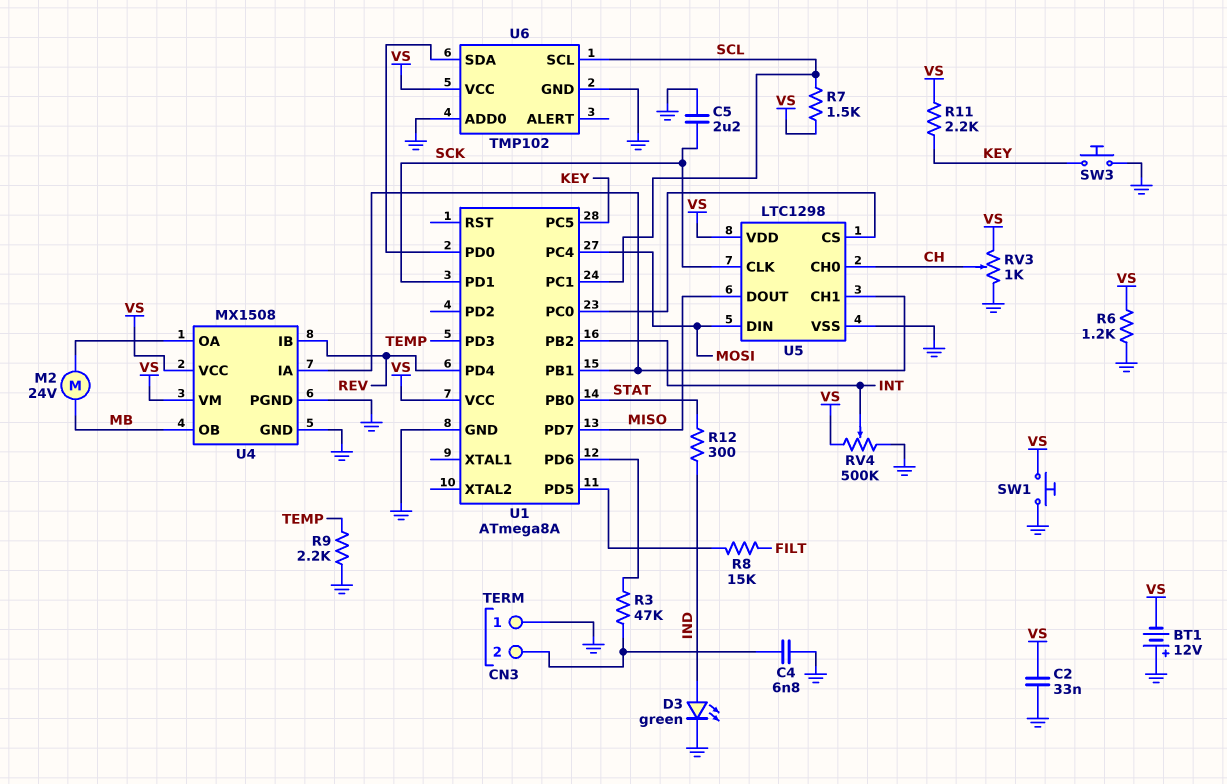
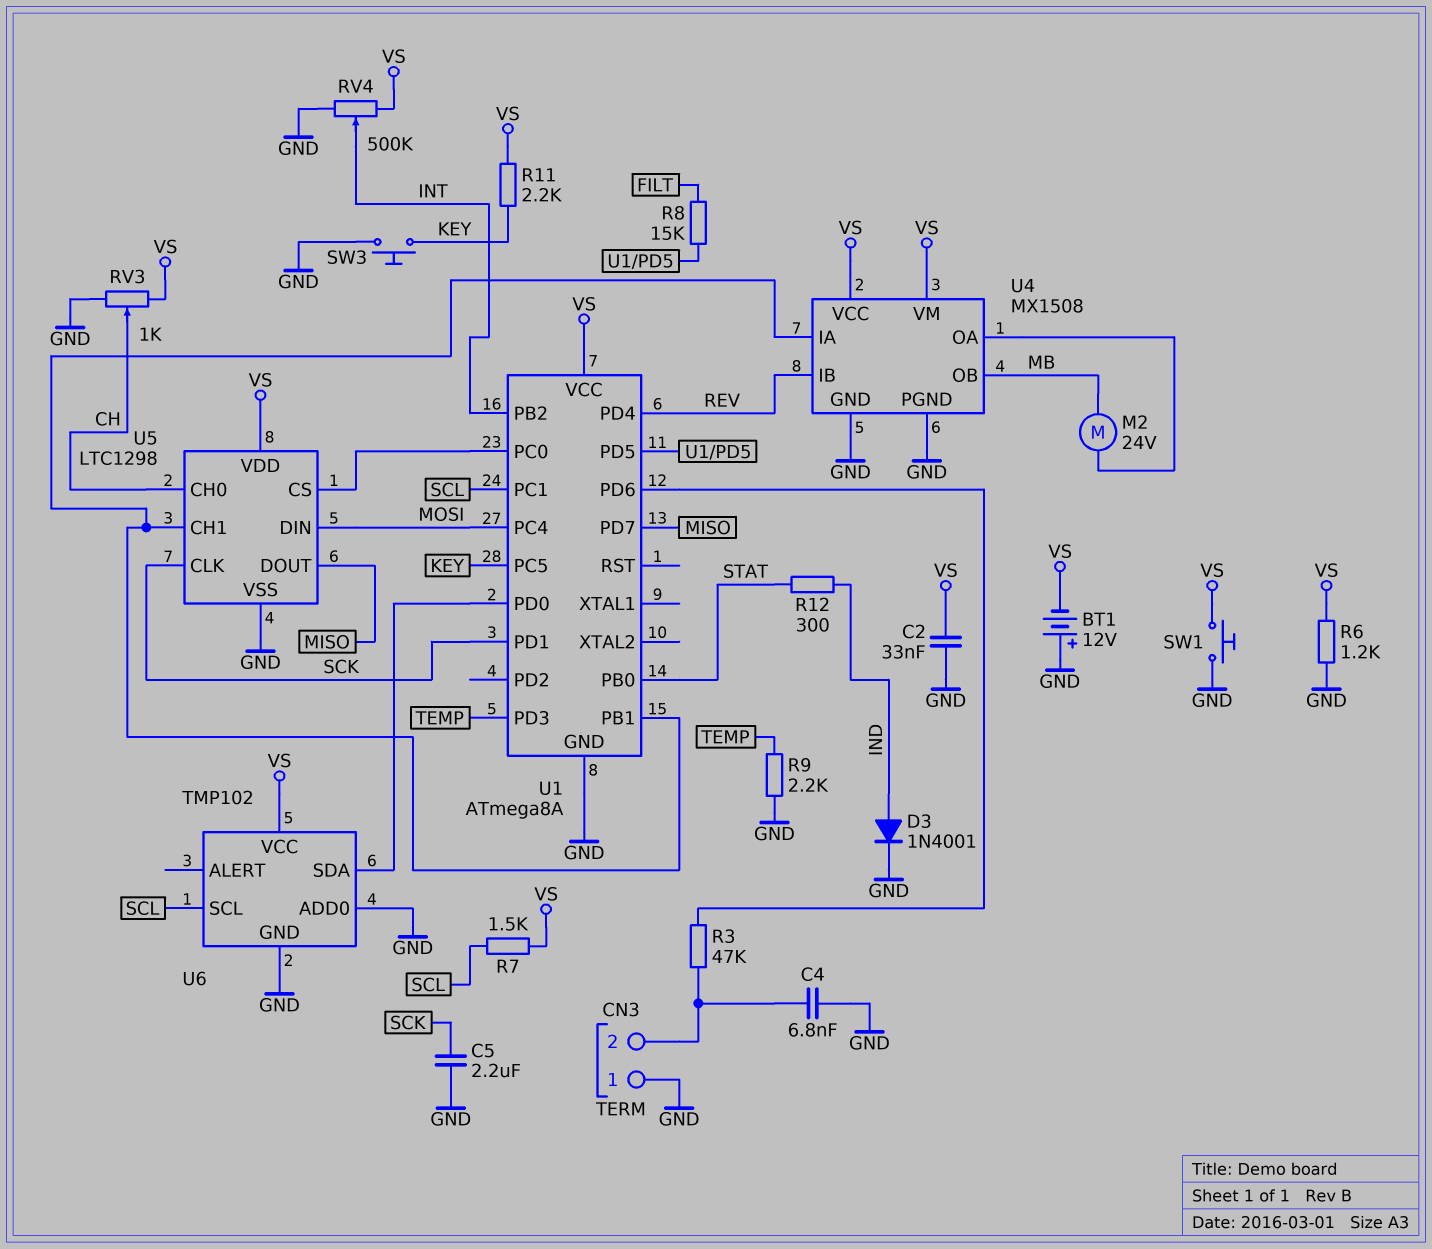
D3: LED green (A IND, K GND) -> diode 1N4001 (A IND, K GND)

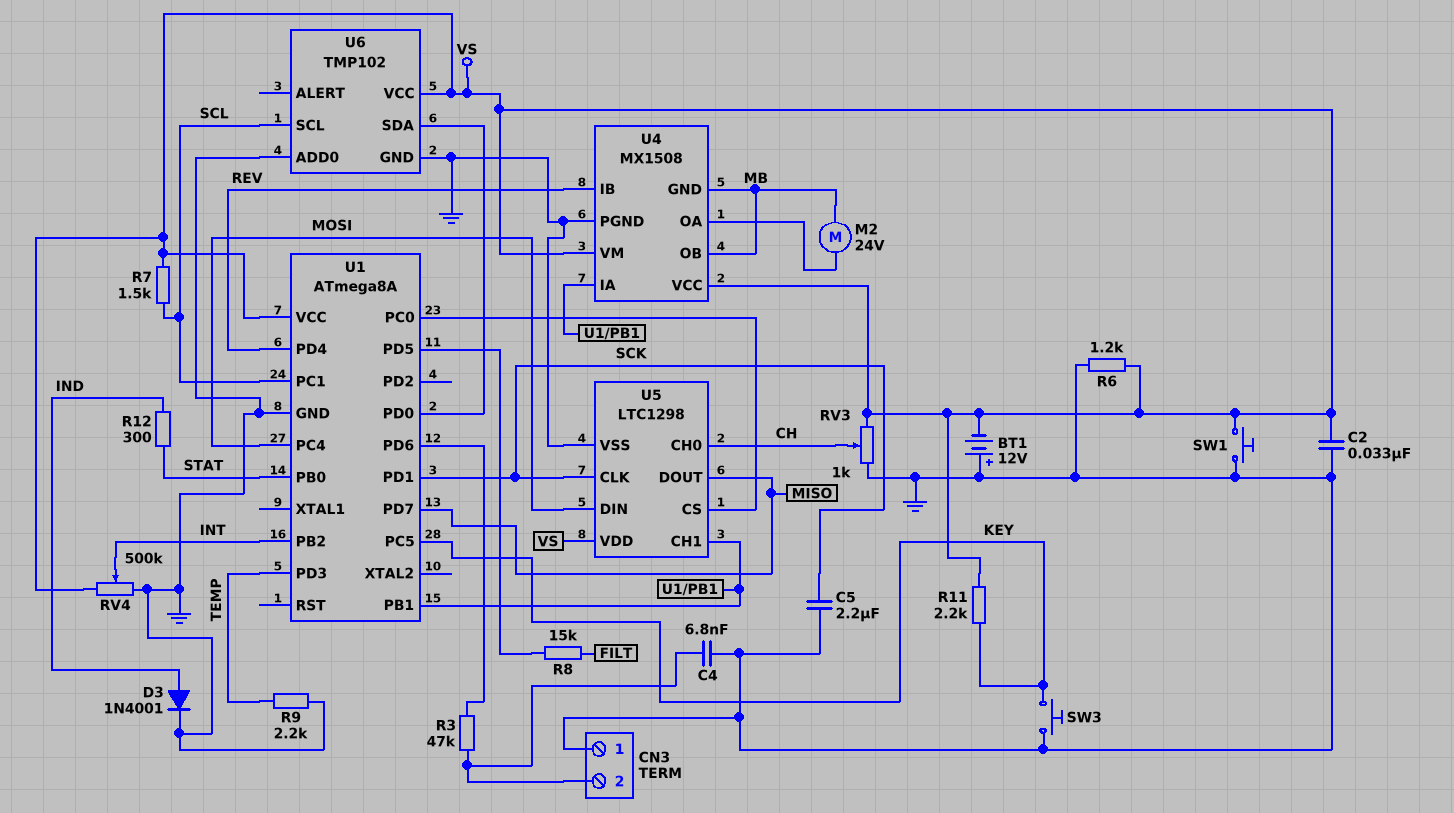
U4 pin GND: GND -> MB

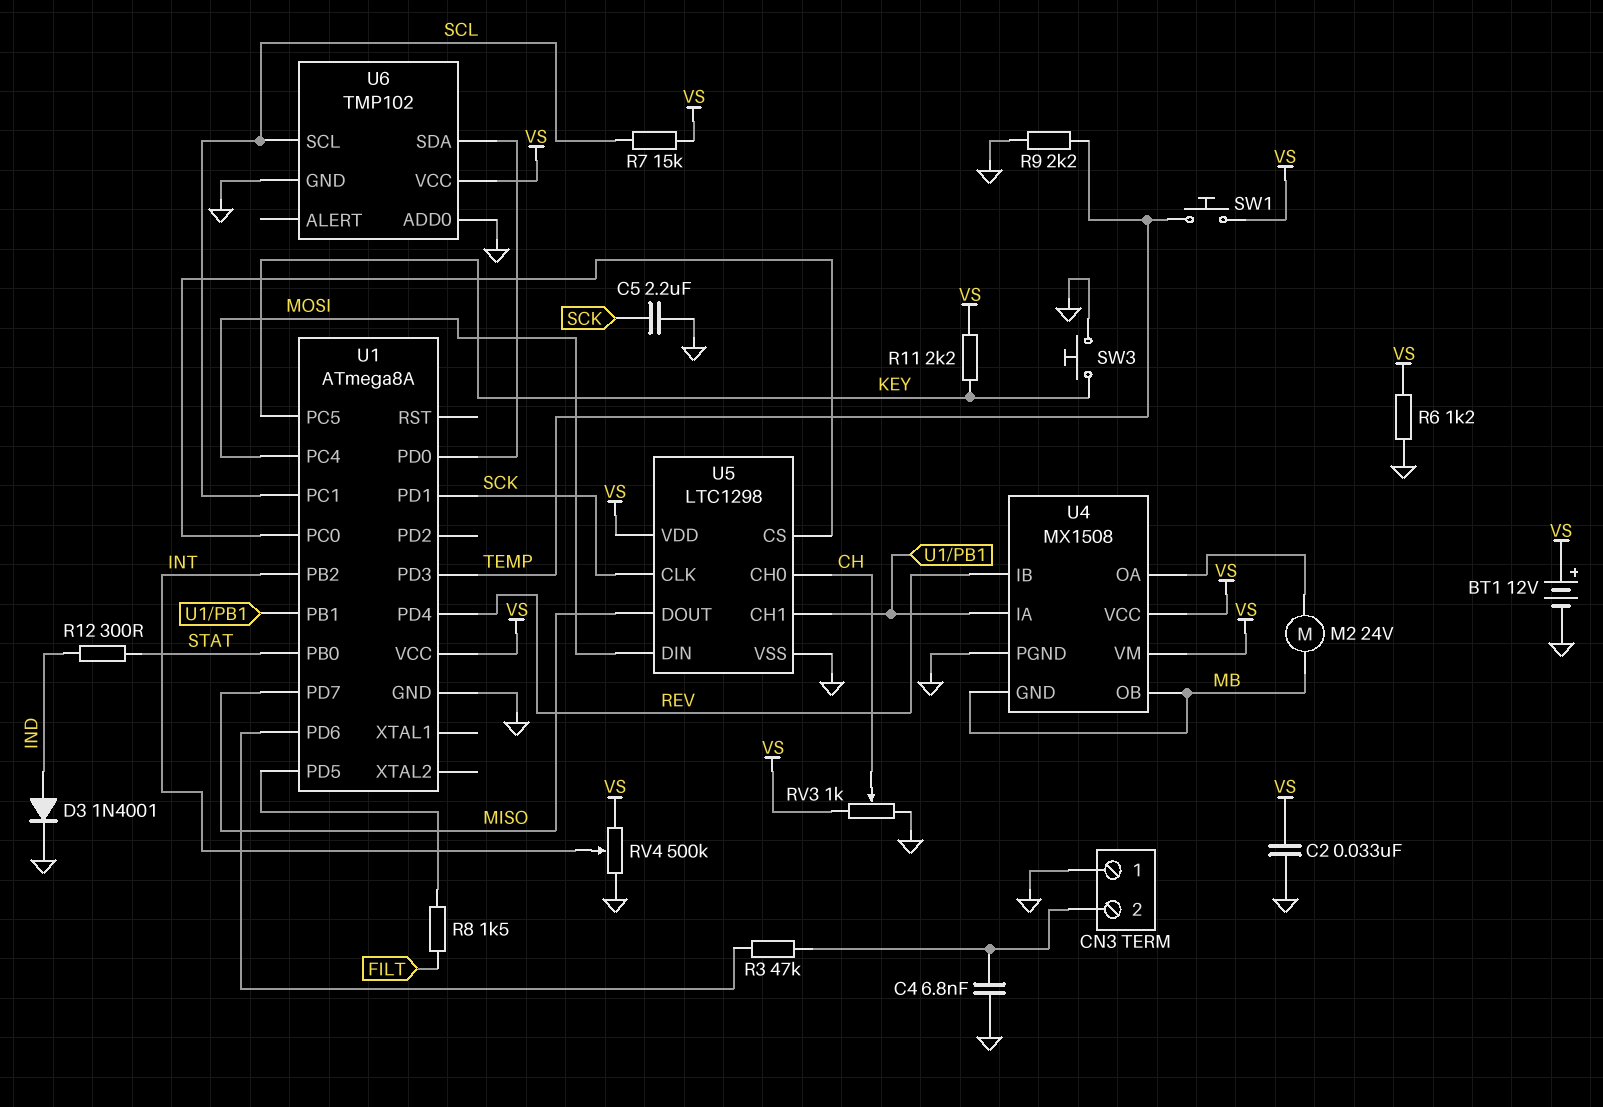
BT1: 12V (plus GND, minus VS) -> 12V (plus VS, minus GND)
R7: 1.5k (SCL, VS) -> 15k (SCL, VS)
R8: 15k (FILT, U1/PD5) -> 1.5k (FILT, U1/PD5)
SW1: button (GND, VS) -> button (TEMP, VS)

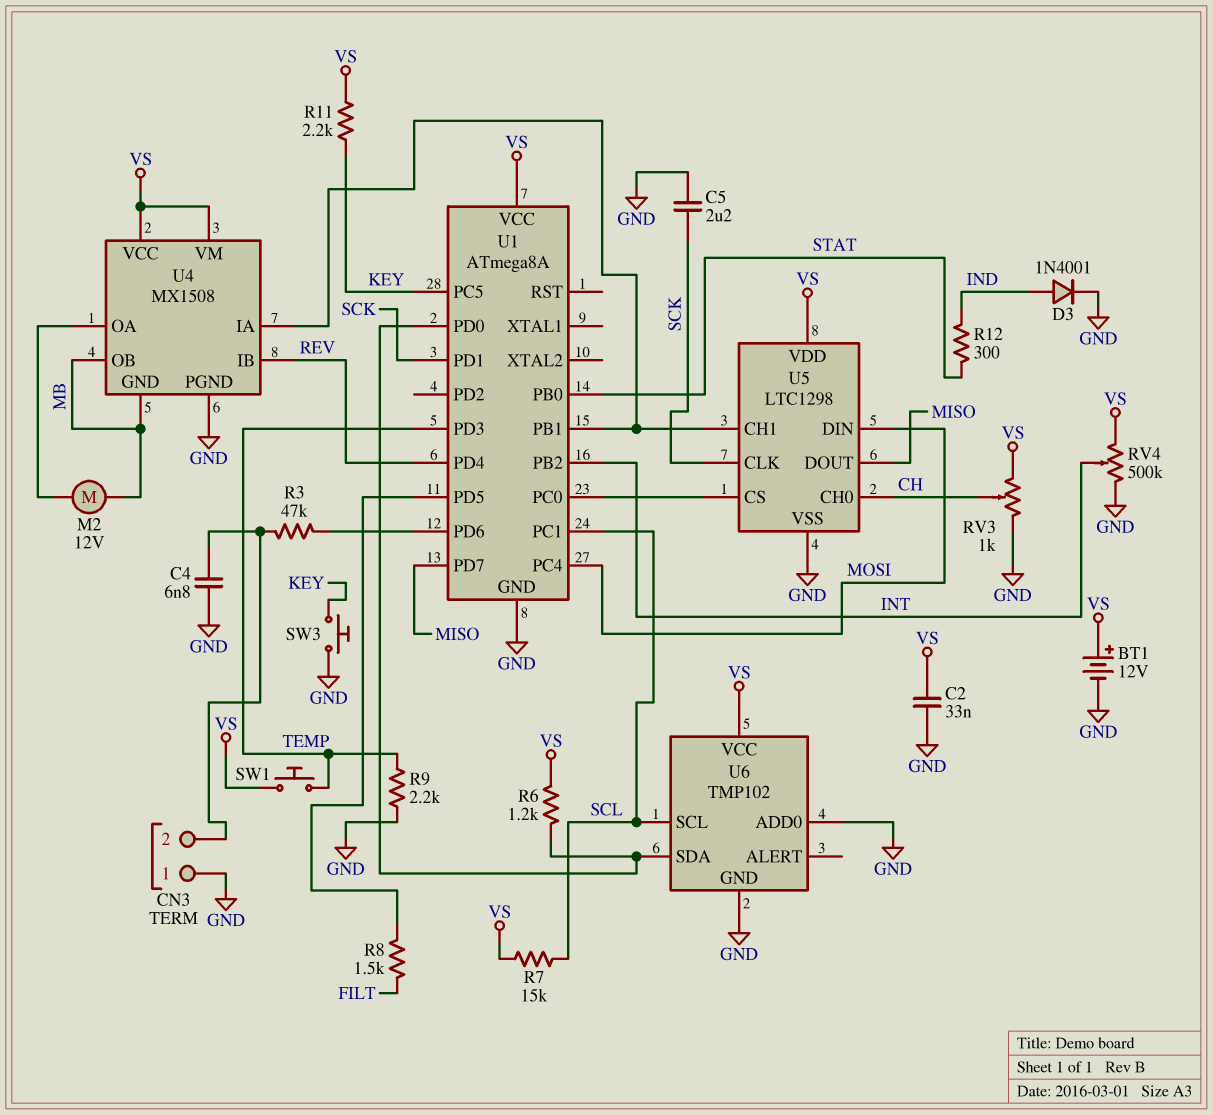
M2: motor 24V (MB, U4/OA) -> motor 12V (MB, U4/OA)
R6: 1.2k (GND, VS) -> 1.2k (U1/PD0, VS)

